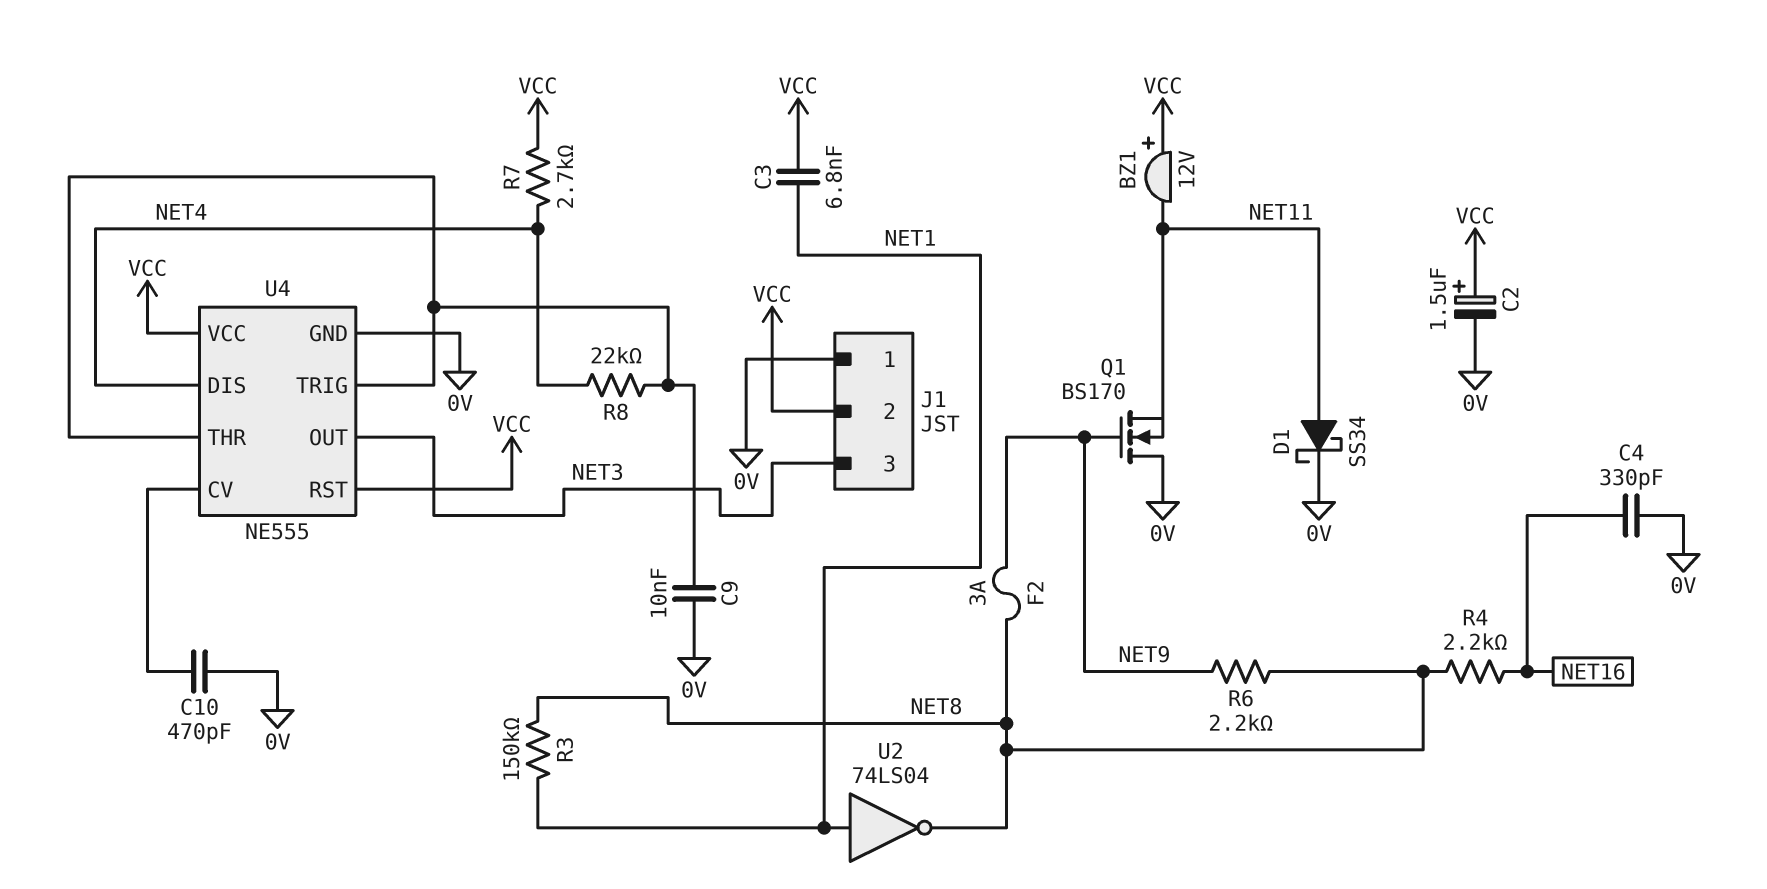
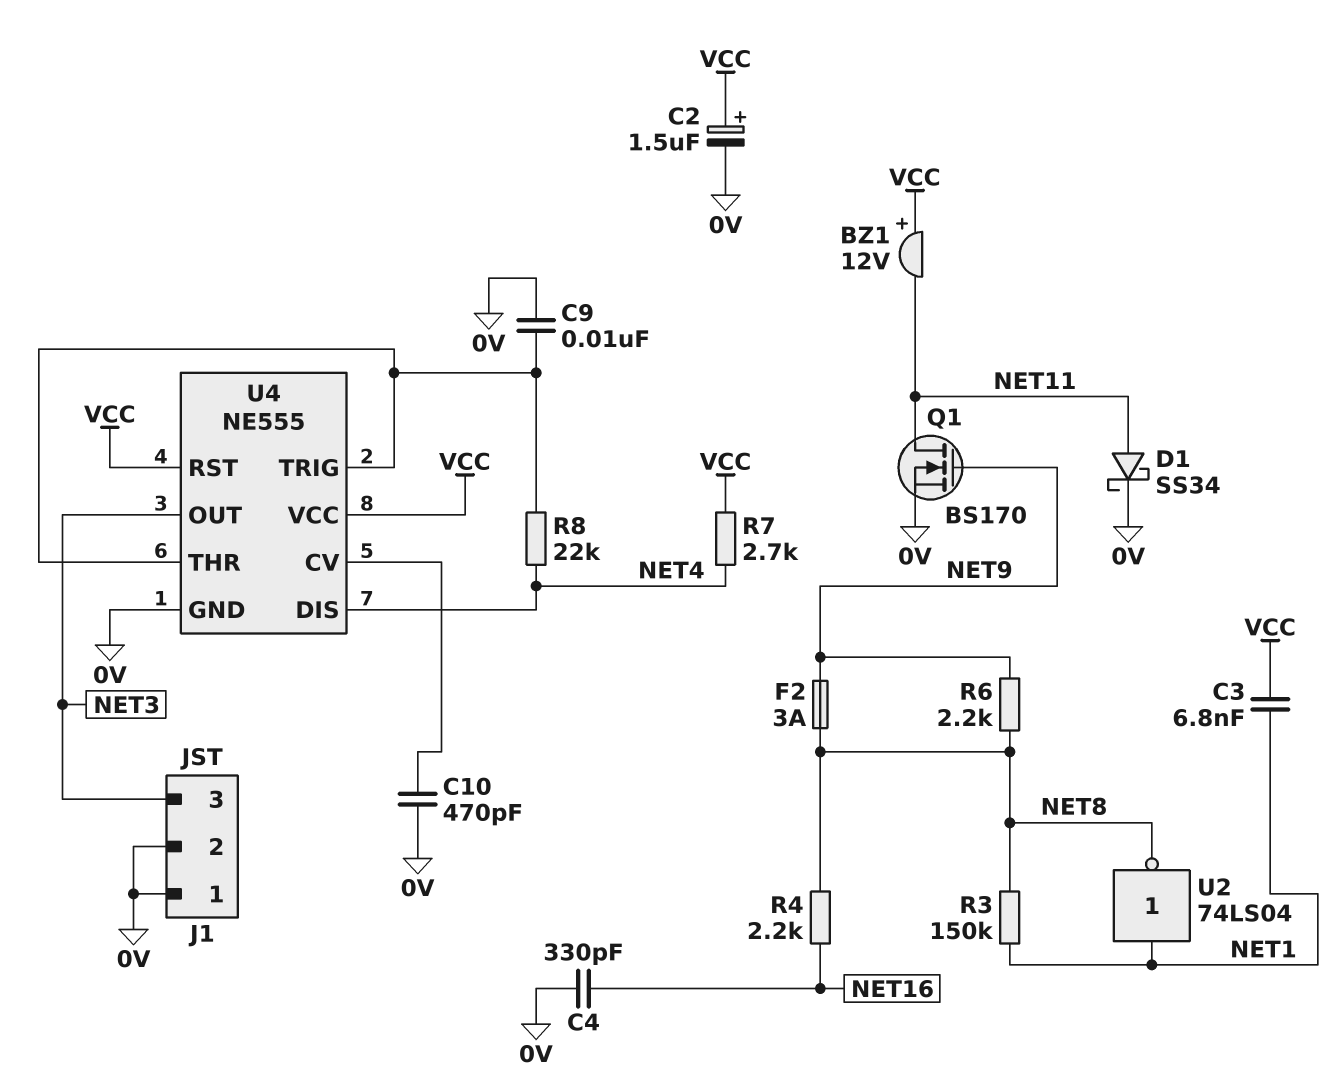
J1 pin 2: VCC -> 0V
Q1: NMOS BS170 (G NET9, D 0V, S NET11) -> NMOS BS170 (G NET9, D NET11, S 0V)

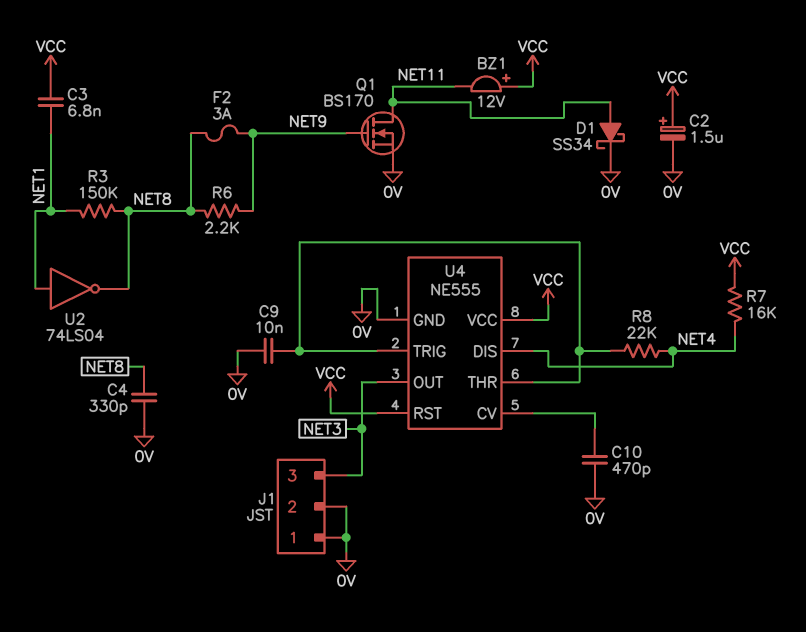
C4: 330pF (0V, NET16) -> 330pF (0V, NET8)
R4: 2.2k (NET8, NET16) -> none
R7: 2.7k (NET4, VCC) -> 16k (NET4, VCC)

